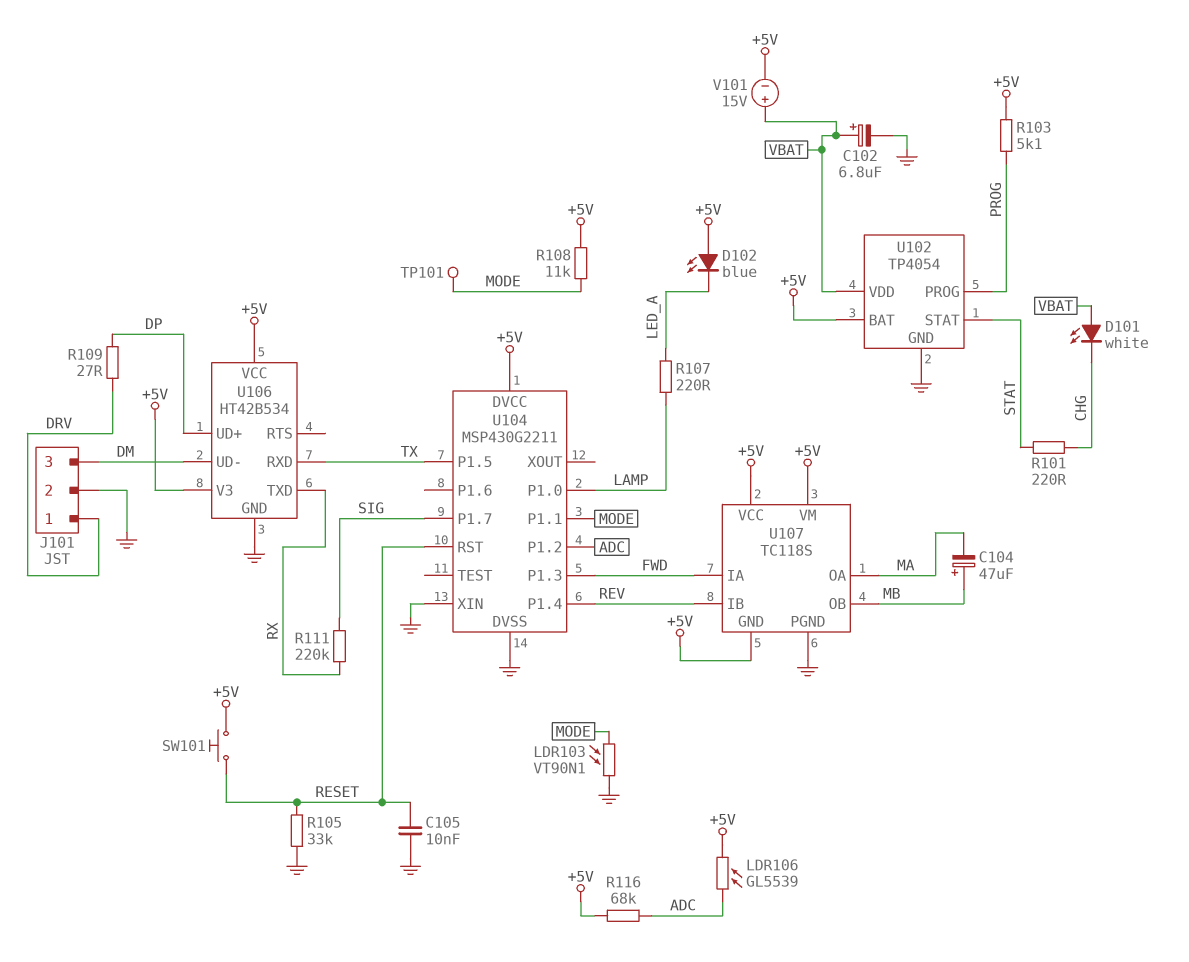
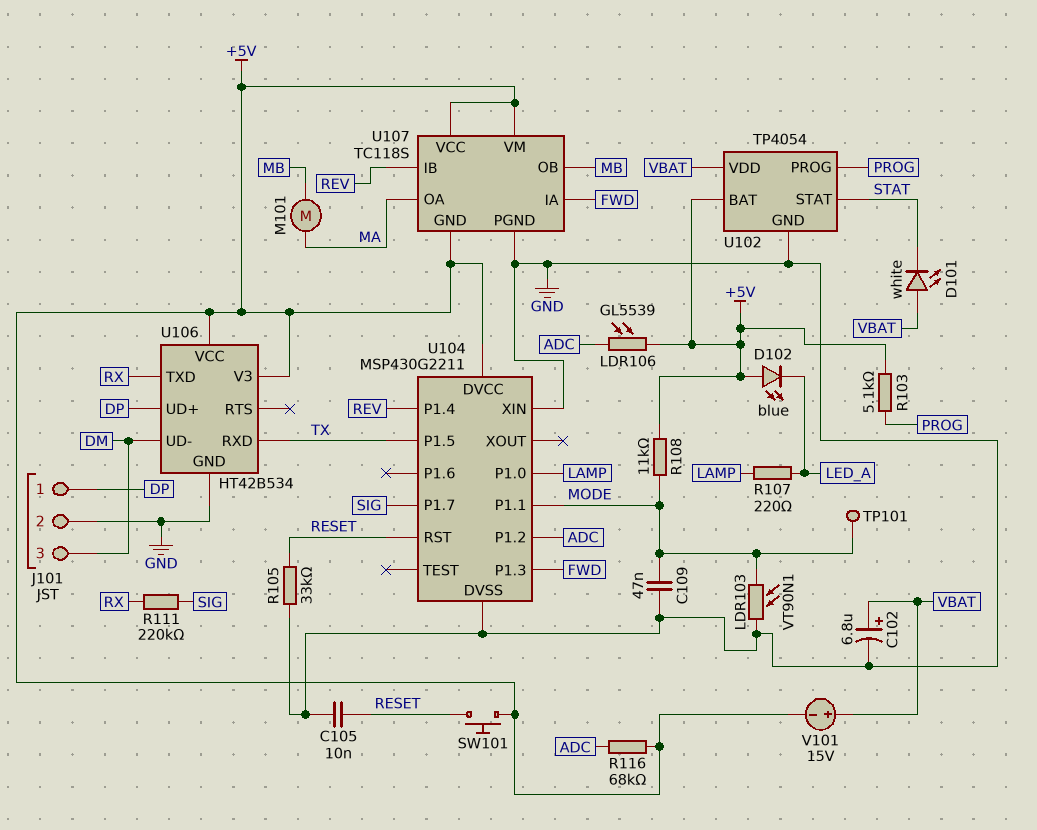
C104: 47uF (plus MB, minus MA) -> none
C109: none -> 47nF (GND, MODE)
D101: LED white (A VBAT, K CHG) -> LED white (A VBAT, K STAT)
J101 pin 1: DRV -> DP
M101: none -> motor (MA, MB)
R101: 220 (CHG, STAT) -> none
R109: 27 (DP, DRV) -> none

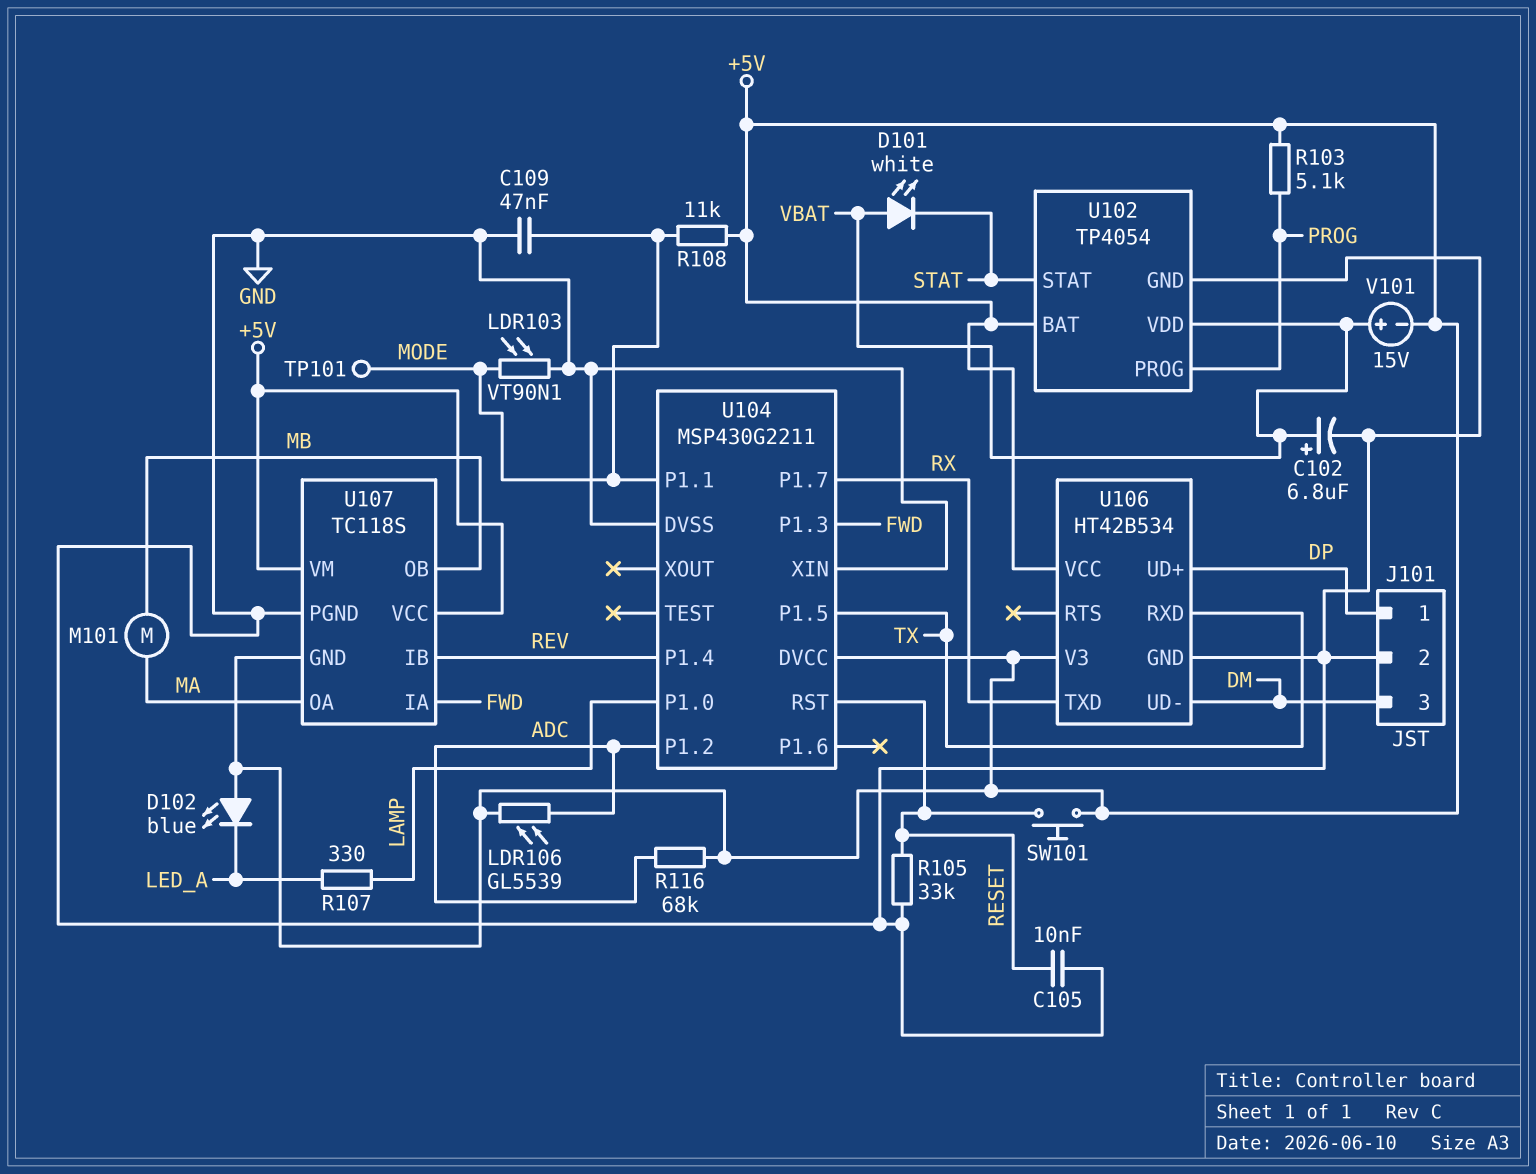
R107: 220 (LAMP, LED_A) -> 330 (LAMP, LED_A)
R111: 220k (RX, SIG) -> none
U104 pin P1.7: SIG -> RX

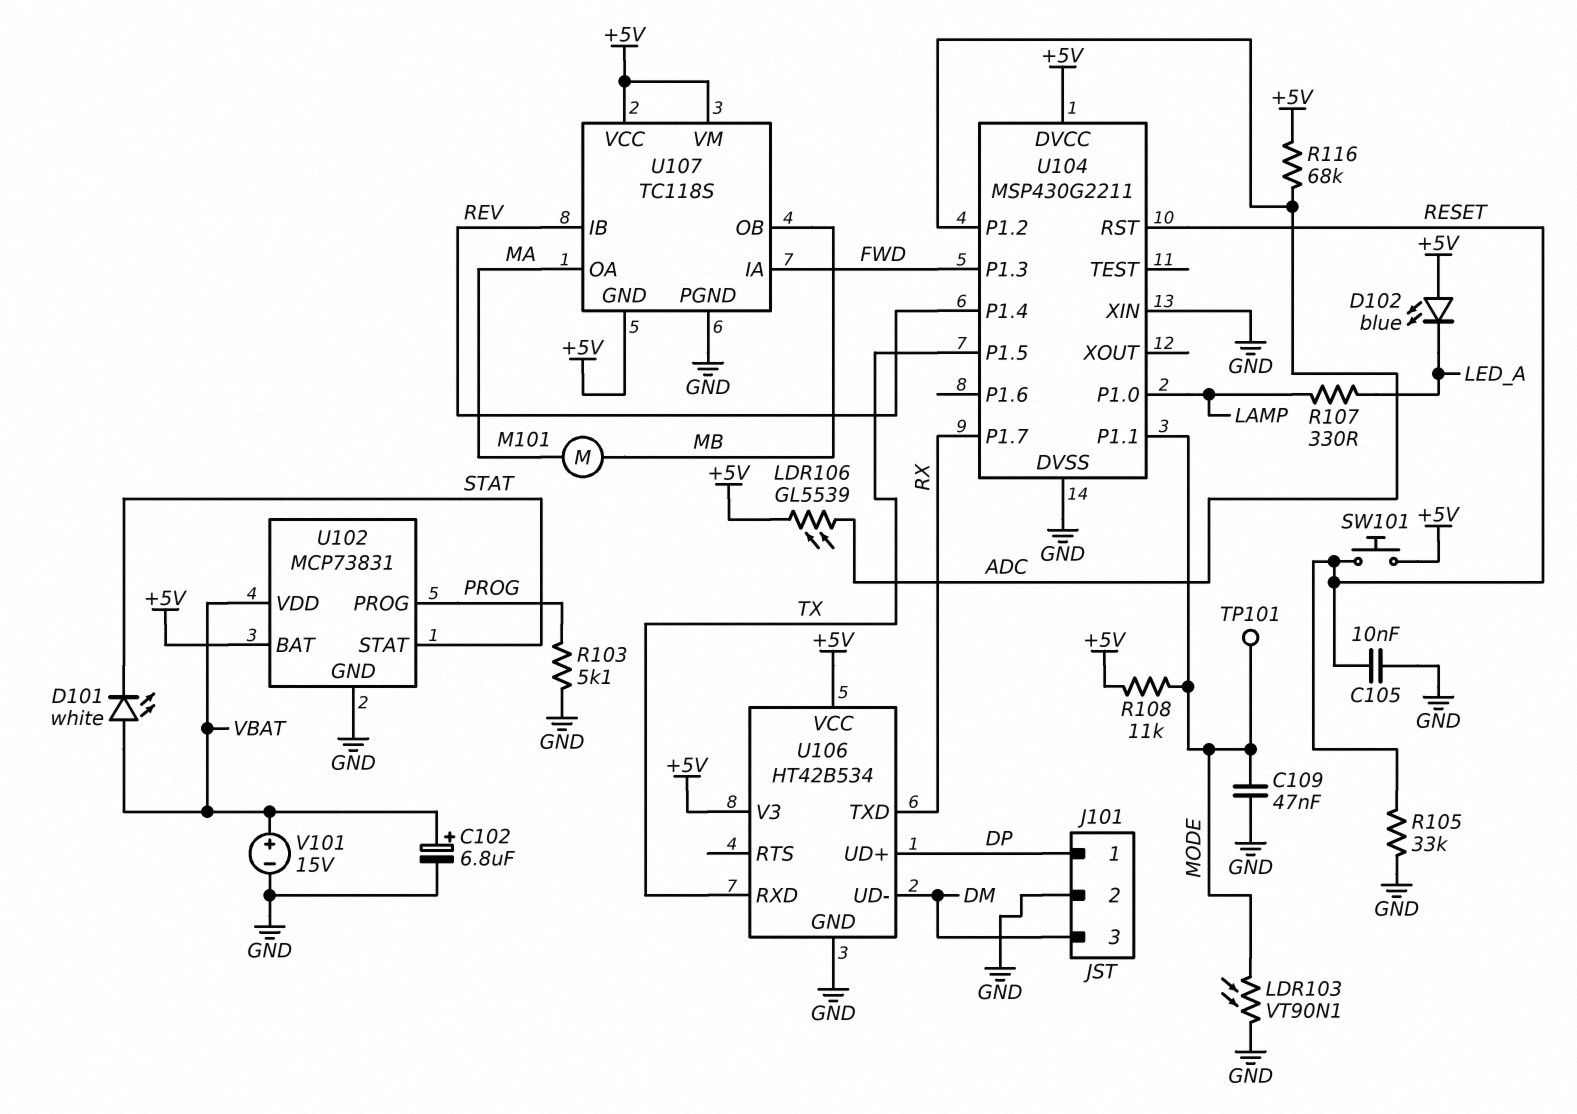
R103: 5.1k (+5V, PROG) -> 5.1k (GND, PROG)
U102: TP4054 -> MCP73831
V101: 15V (plus VBAT, minus +5V) -> 15V (plus VBAT, minus GND)

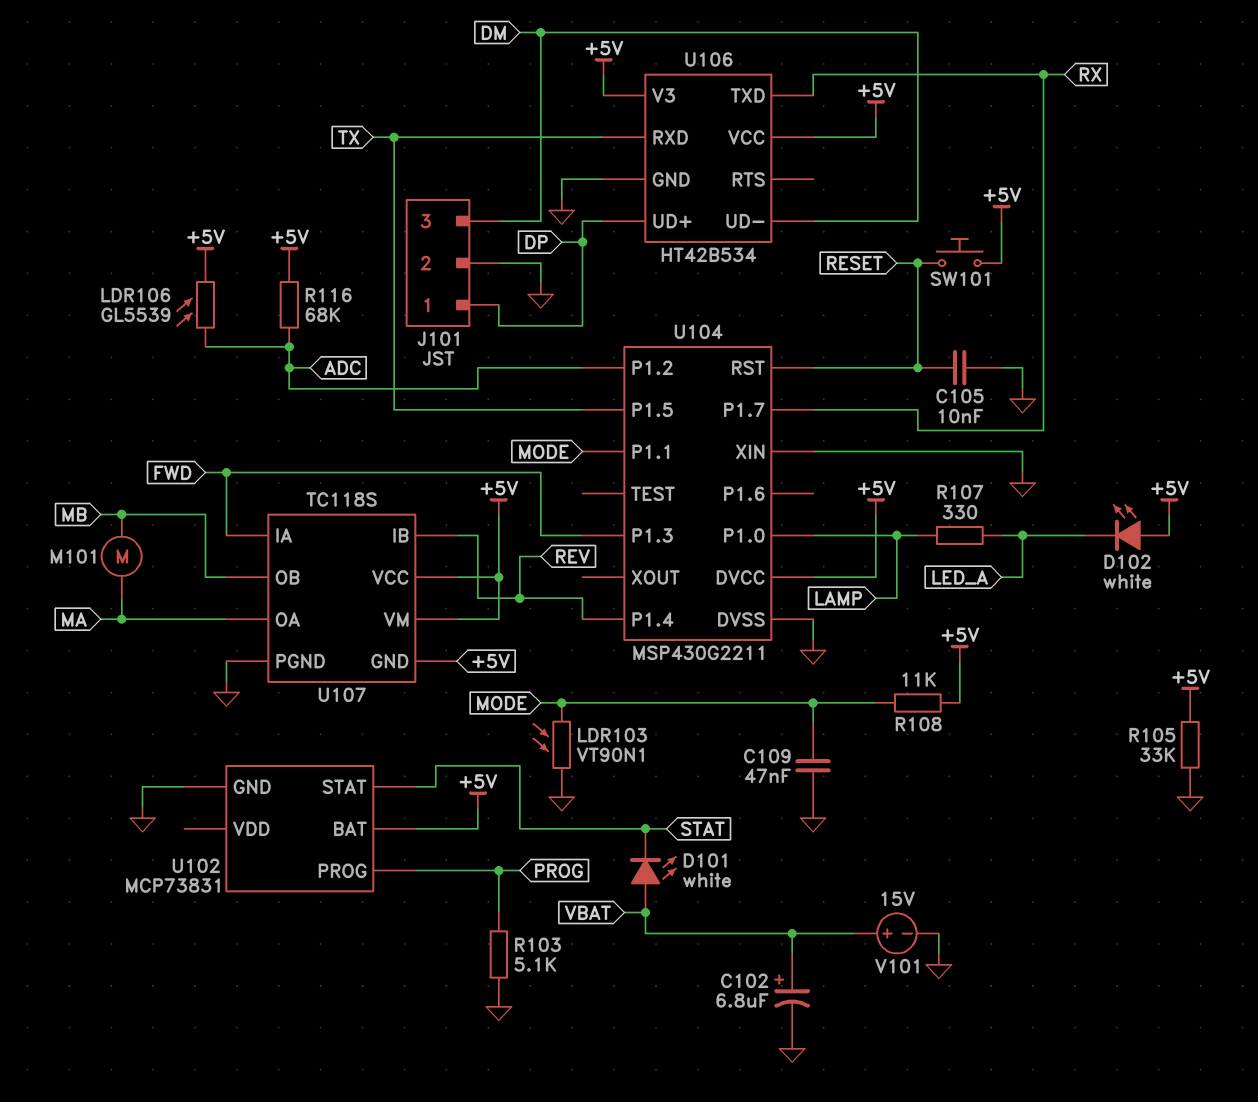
D102: LED blue (A +5V, K LED_A) -> LED white (A +5V, K LED_A)
R105: 33k (GND, RESET) -> 33k (+5V, GND)
TP101: test point (MODE) -> none
U102 pin VDD: VBAT -> none

